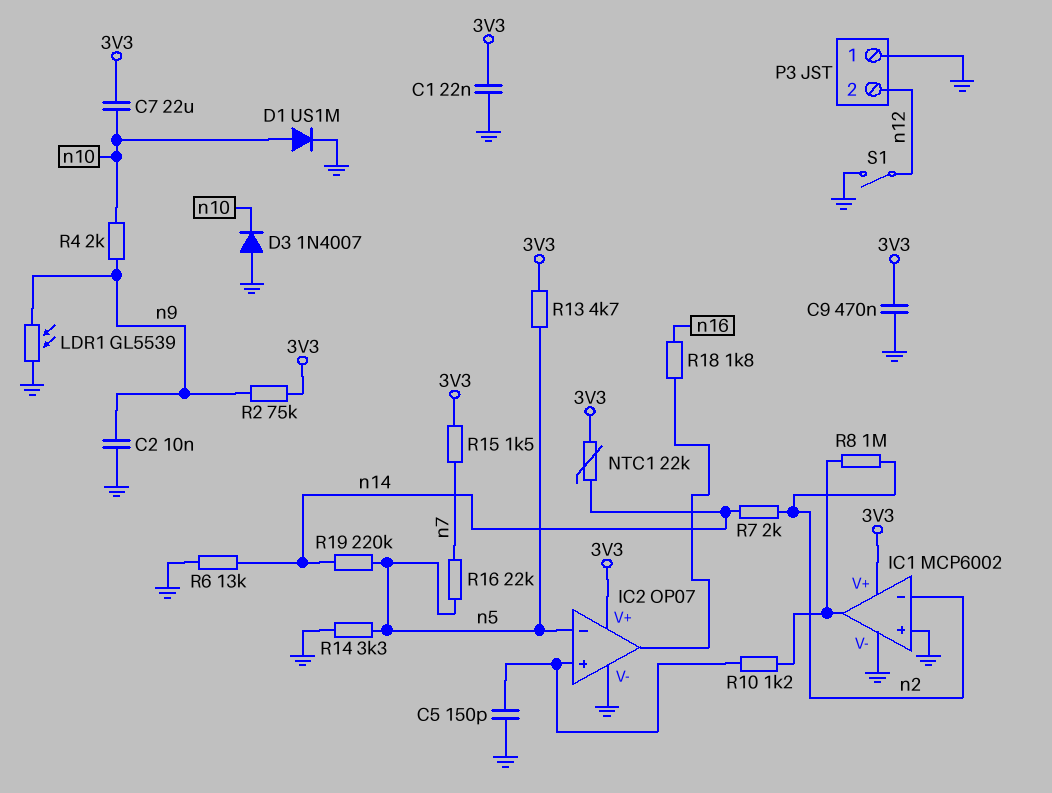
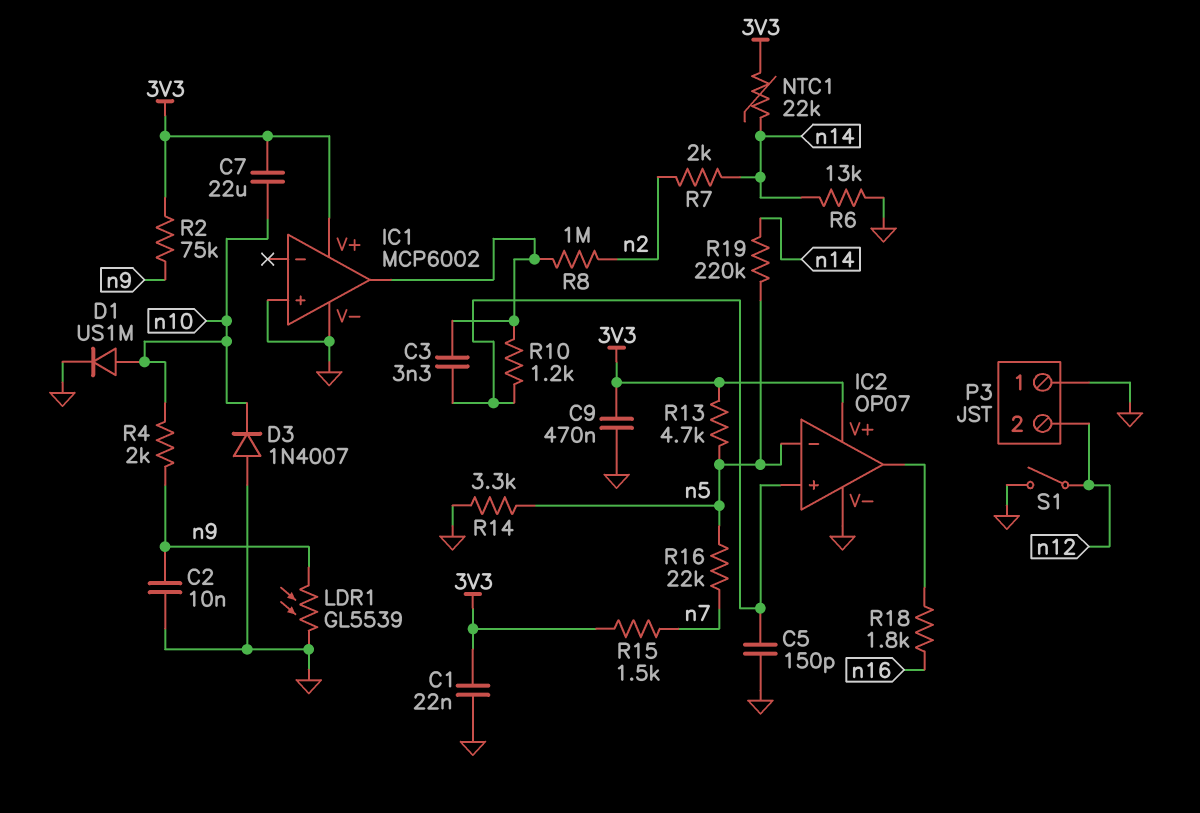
C3: none -> 3.3nF (IC1/out, IC2/in+)
IC1 pin in-: n2 -> none

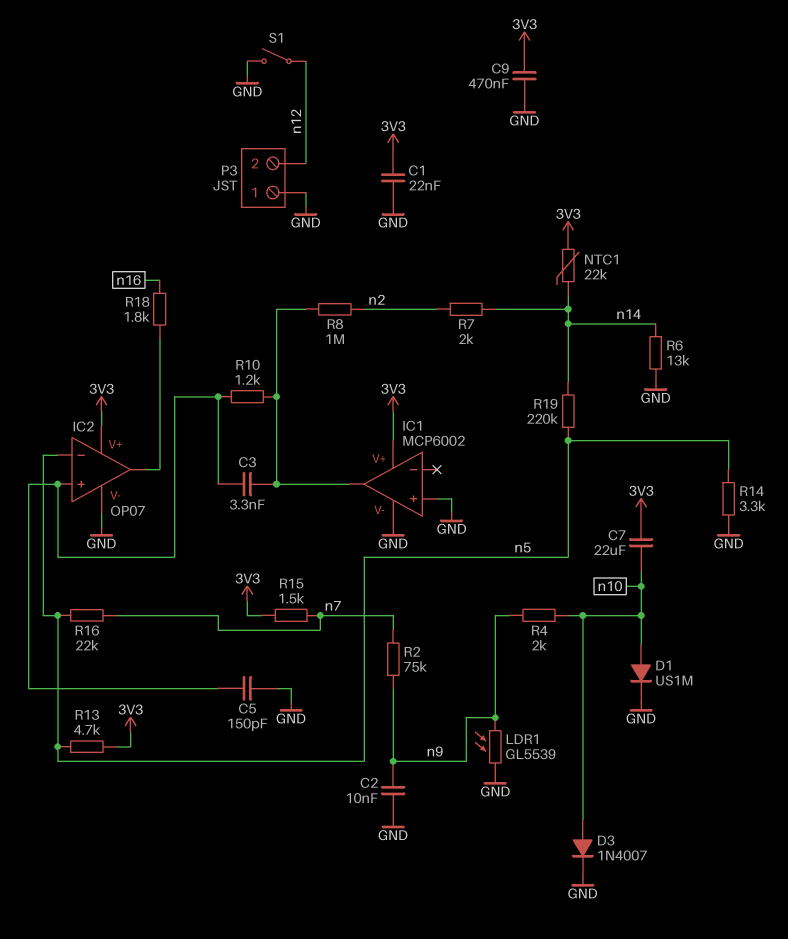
D3: diode 1N4007 (A GND, K n10) -> diode 1N4007 (A n10, K GND)
R2: 75k (3V3, n9) -> 75k (n7, n9)

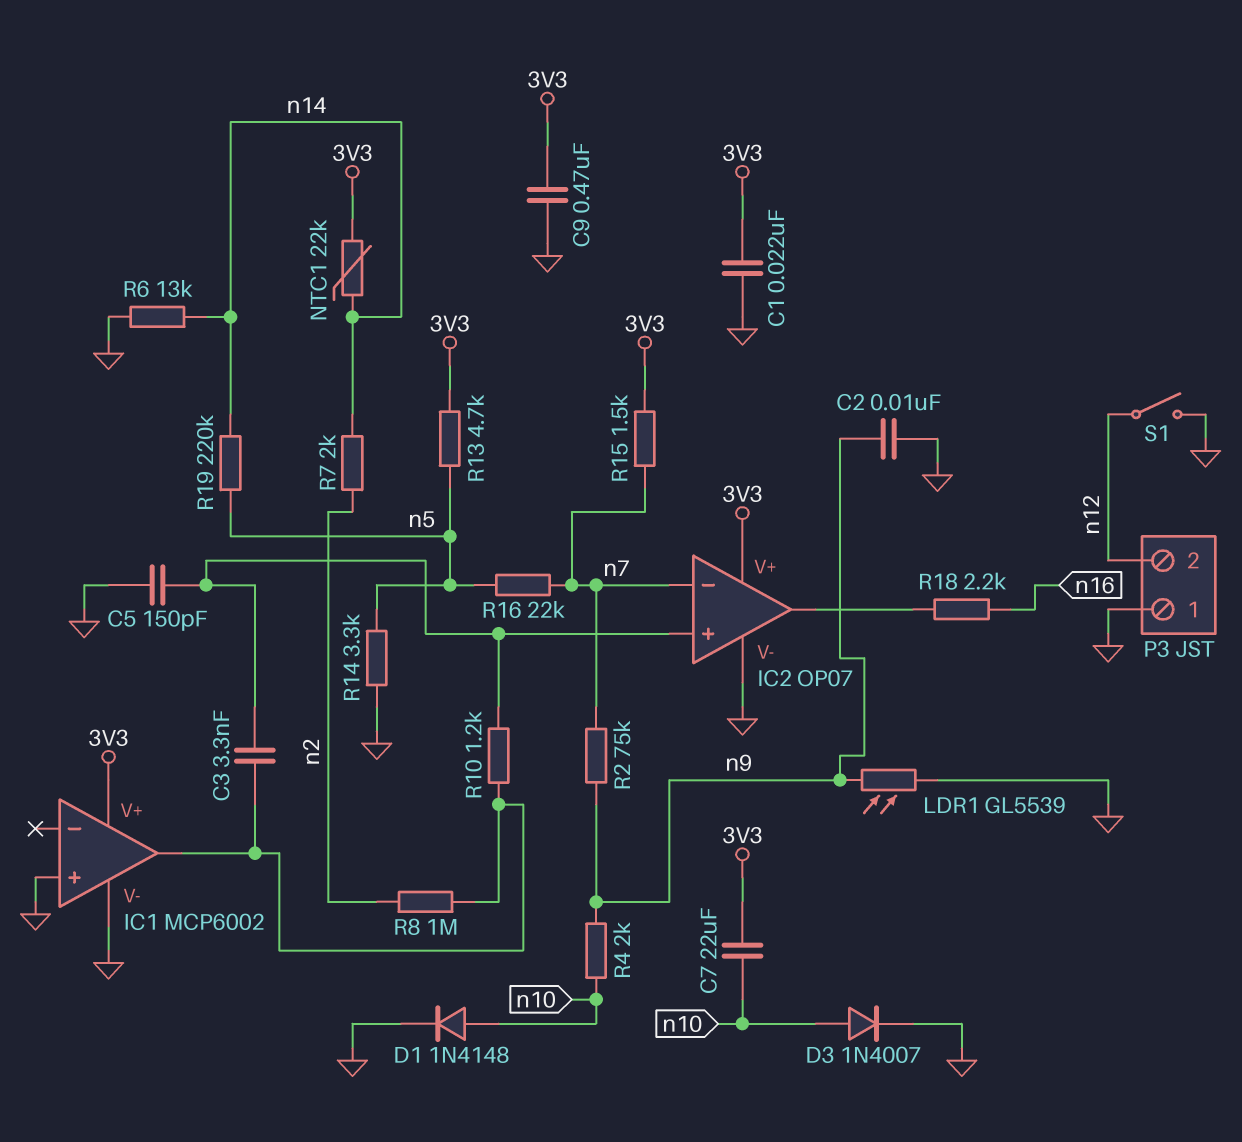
D1: diode US1M (A n10, K GND) -> diode 1N4148 (A n10, K GND)
IC2 pin in-: n5 -> n7
R18: 1.8k (IC2/out, n16) -> 2.2k (IC2/out, n16)

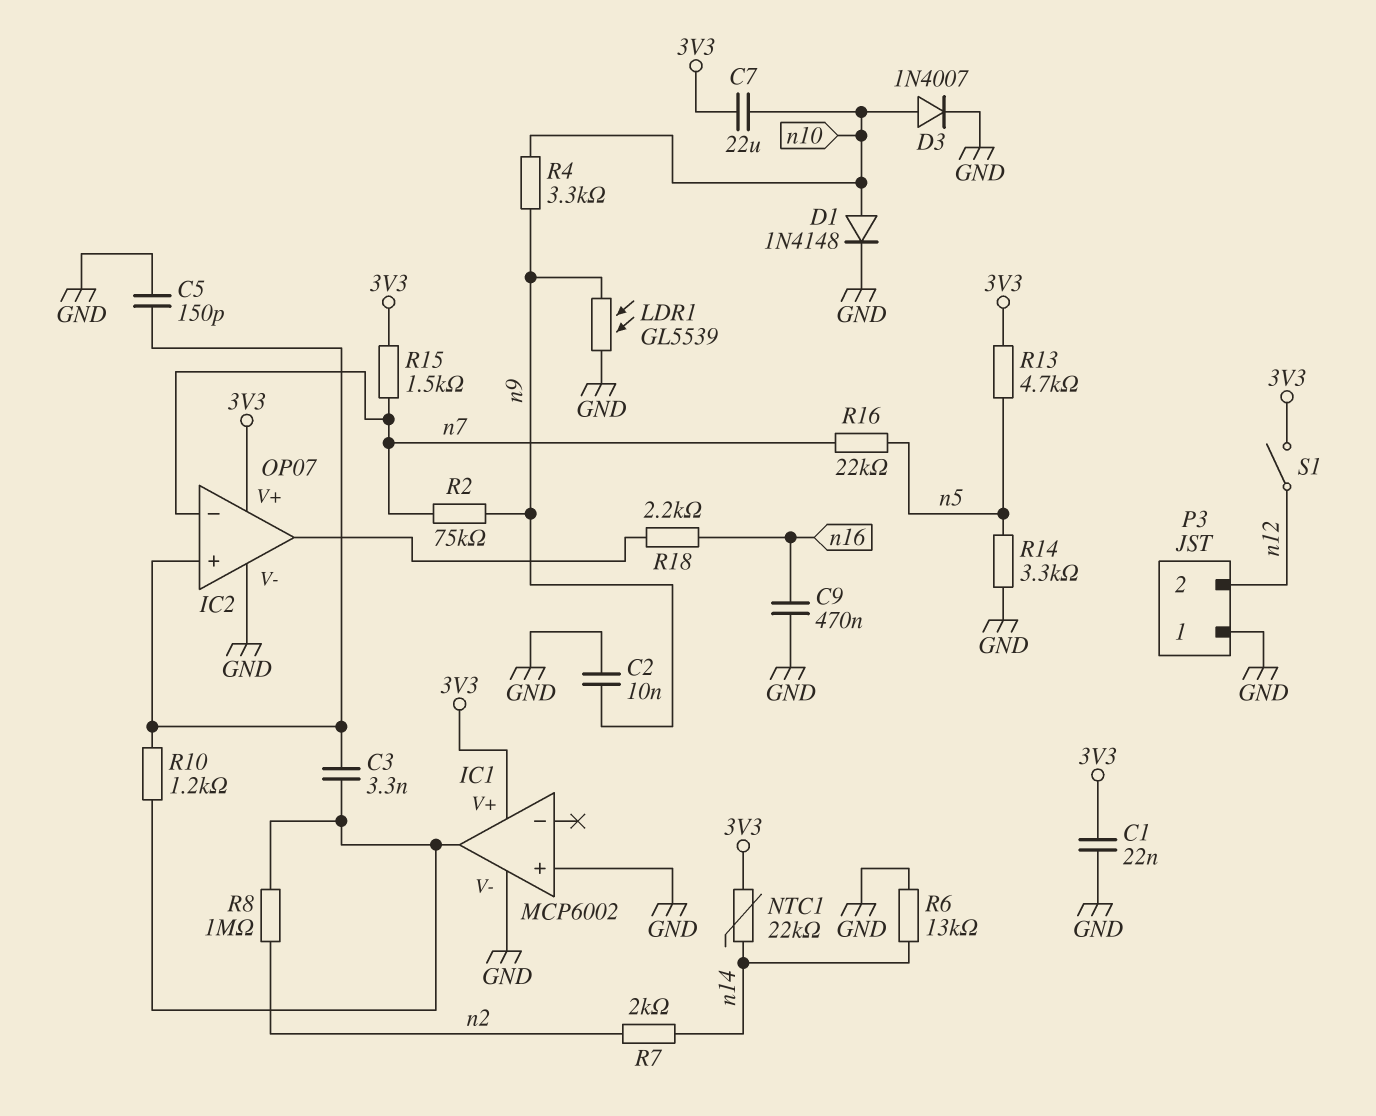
C9: 470nF (3V3, GND) -> 470nF (GND, n16)
R4: 2k (n9, n10) -> 3.3k (n9, n10)
R19: 220k (n5, n14) -> none
S1: switch (GND, n12) -> switch (3V3, n12)

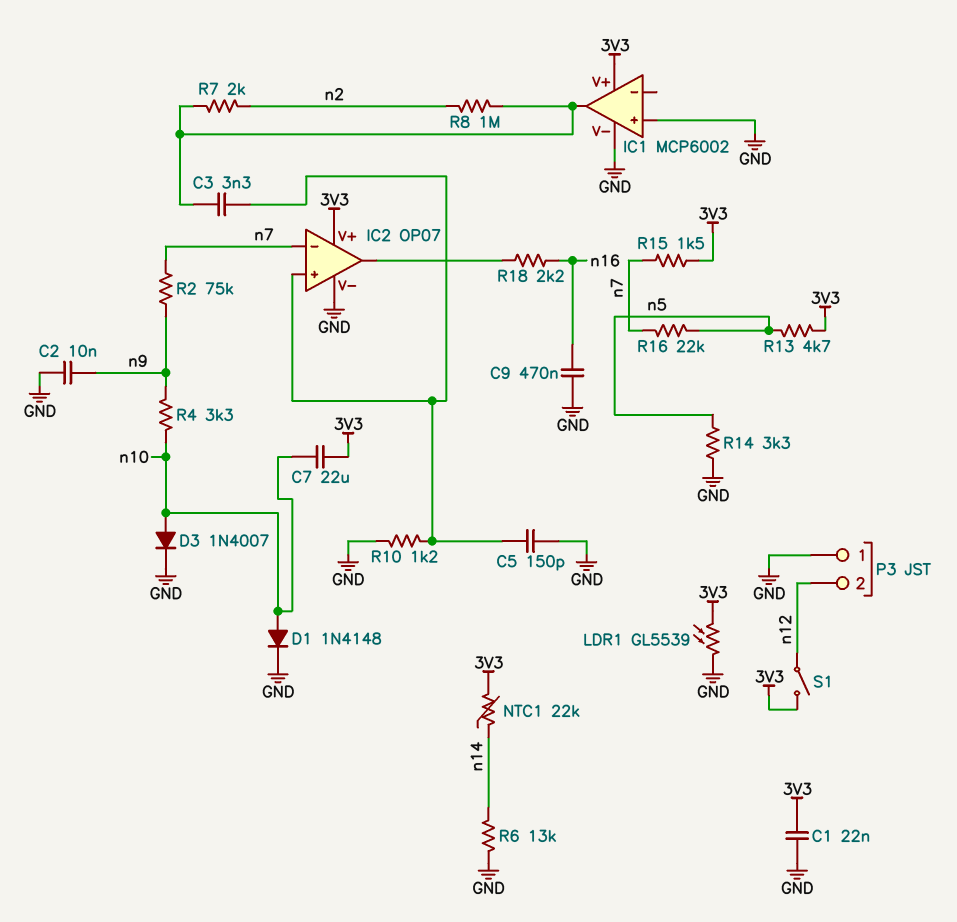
LDR1: GL5539 (GND, n9) -> GL5539 (3V3, GND)
R7: 2k (n2, n14) -> 2k (IC1/out, n2)
R10: 1.2k (IC1/out, IC2/in+) -> 1.2k (GND, IC2/in+)

